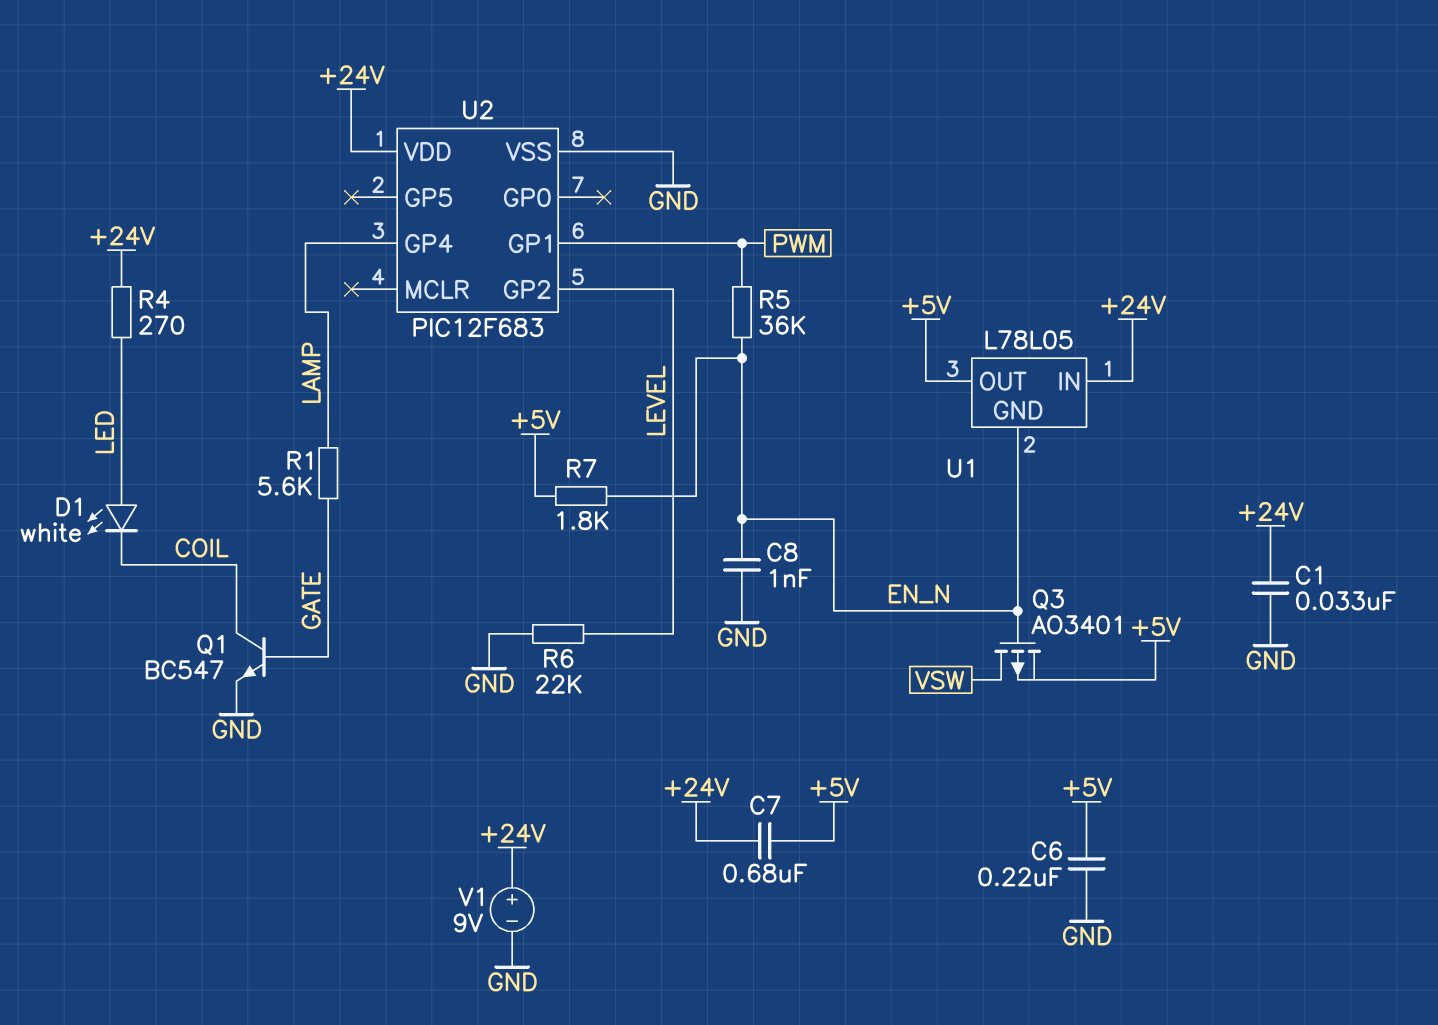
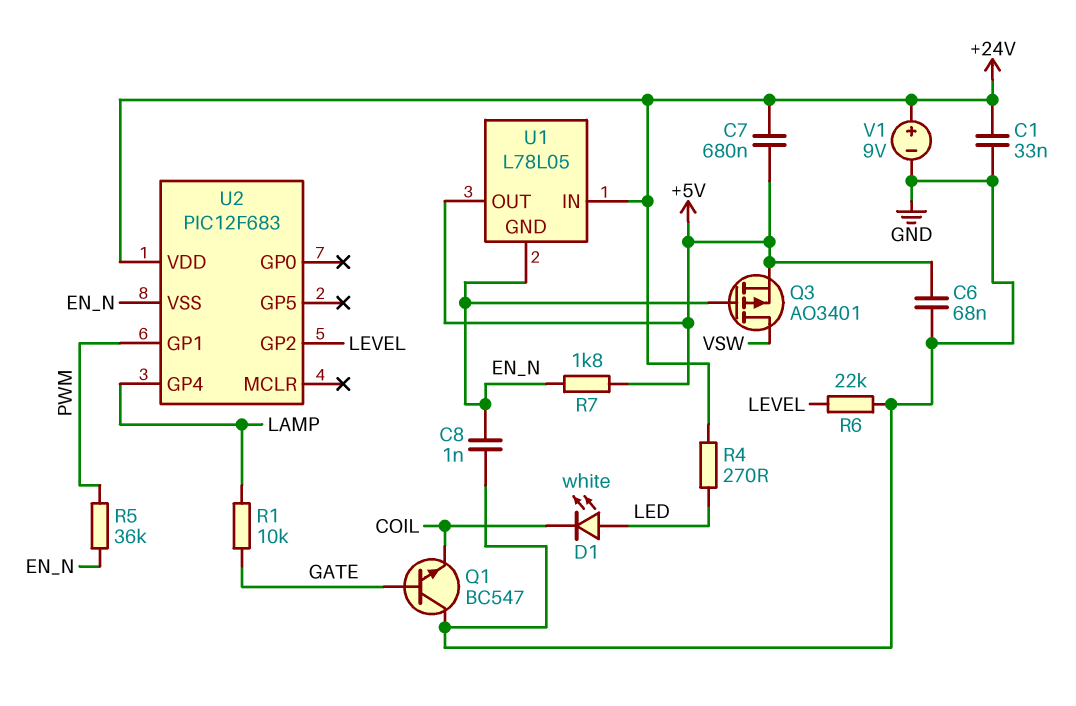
C6: 220nF (+5V, GND) -> 68nF (+5V, GND)
Q1: NPN BC547 (B GATE, C COIL, E GND) -> NPN BC547 (B GATE, C GND, E COIL)
R1: 5.6k (GATE, LAMP) -> 10k (GATE, LAMP)
U2 pin VSS: GND -> EN_N

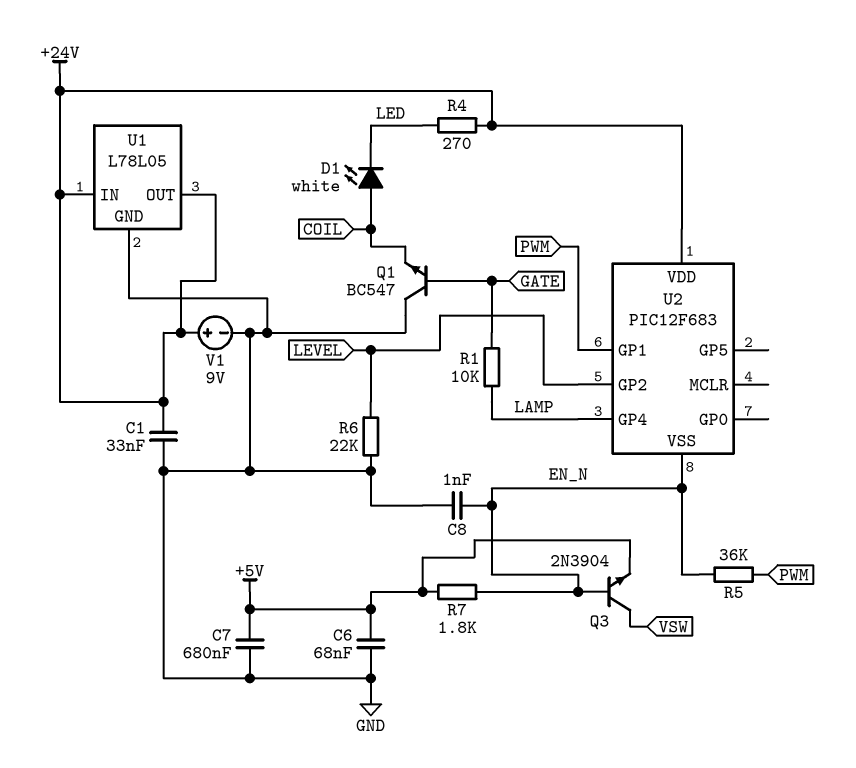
C7: 680nF (+5V, +24V) -> 680nF (+5V, GND)
D1: LED white (A LED, K COIL) -> LED white (A COIL, K LED)
Q3: PMOS AO3401 (G EN_N, D VSW, S +5V) -> NPN 2N3904 (B EN_N, C VSW, E +5V)
U1 pin GND: EN_N -> GND
U1 pin OUT: +5V -> +24V

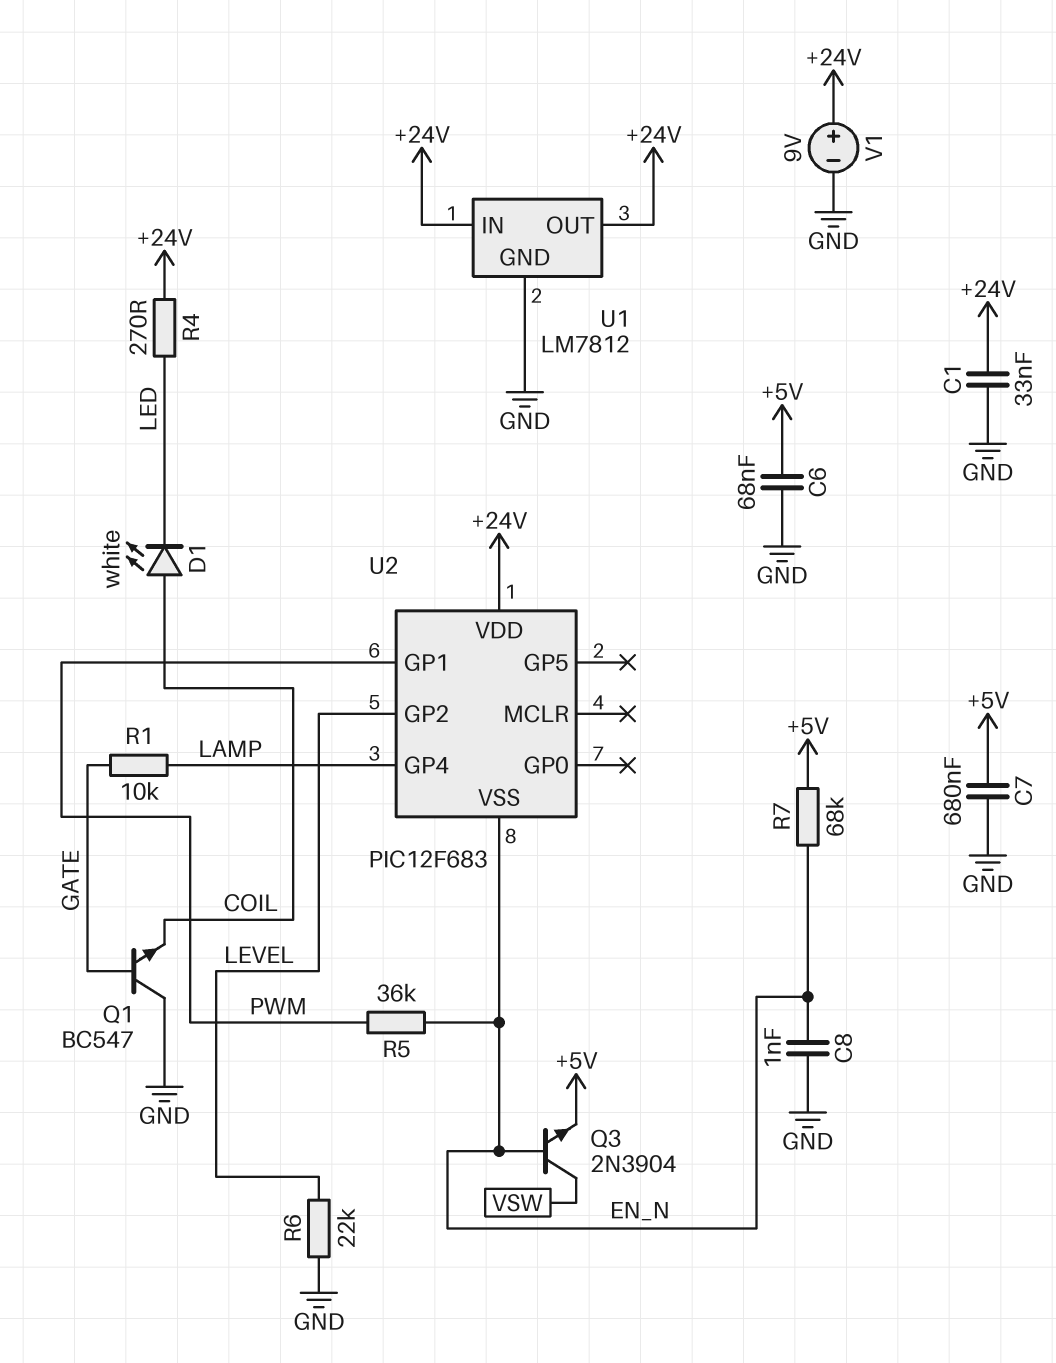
R7: 1.8k (+5V, EN_N) -> 68k (+5V, EN_N)
U1: L78L05 -> LM7812

